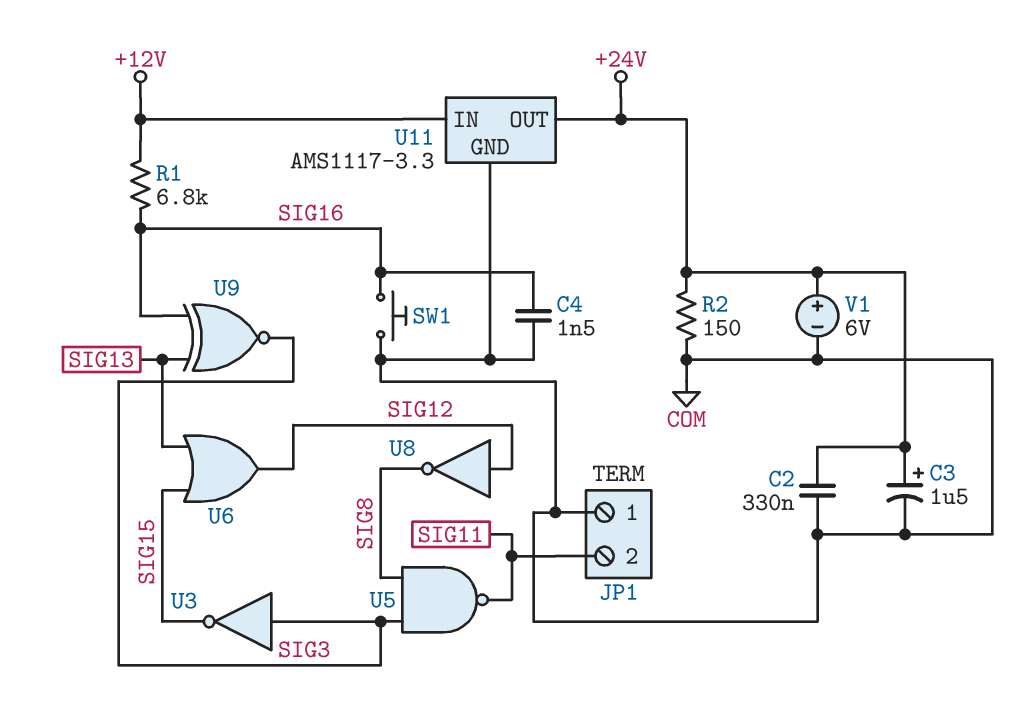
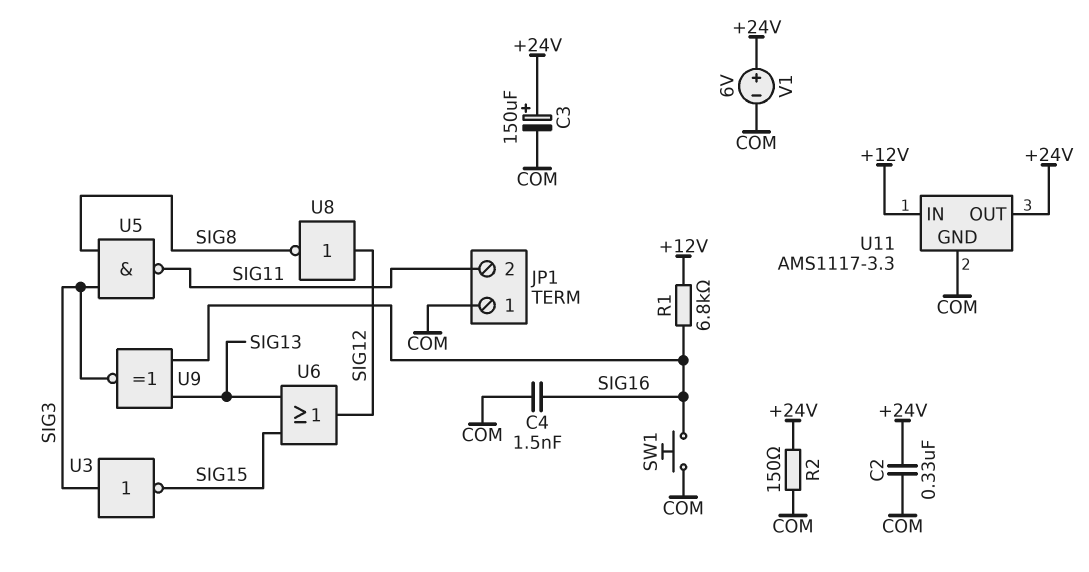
C3: 1.5uF (plus +24V, minus COM) -> 150uF (plus +24V, minus COM)

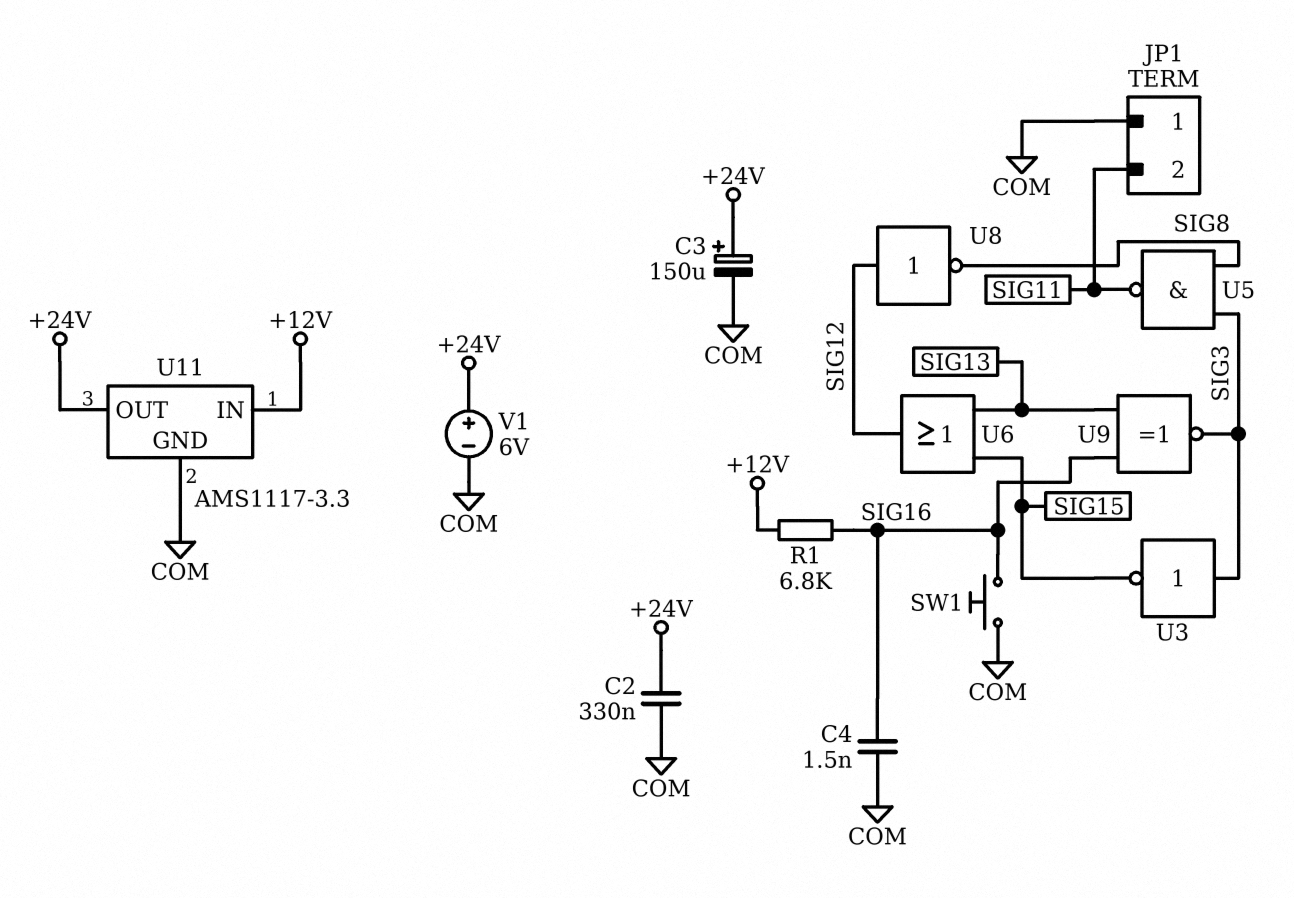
R2: 150 (+24V, COM) -> none

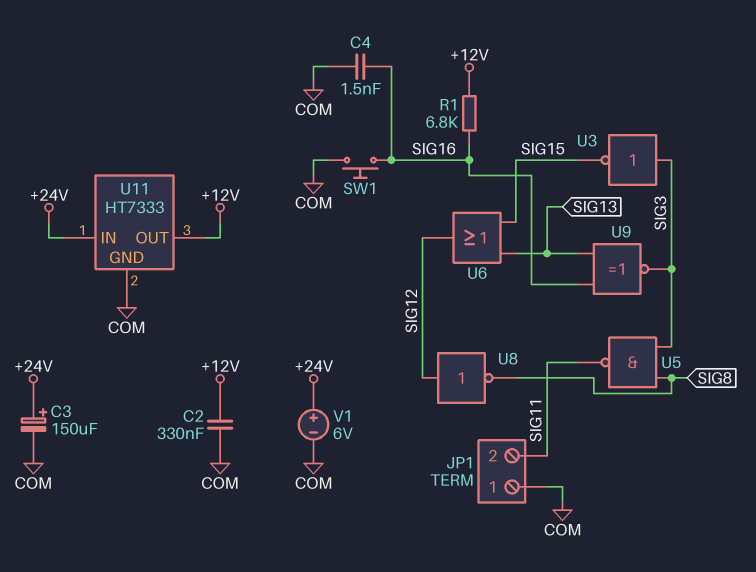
C2: 330nF (+24V, COM) -> 330nF (+12V, COM)
U11: AMS1117-3.3 -> HT7333
U11 pin IN: +12V -> +24V
U11 pin OUT: +24V -> +12V

